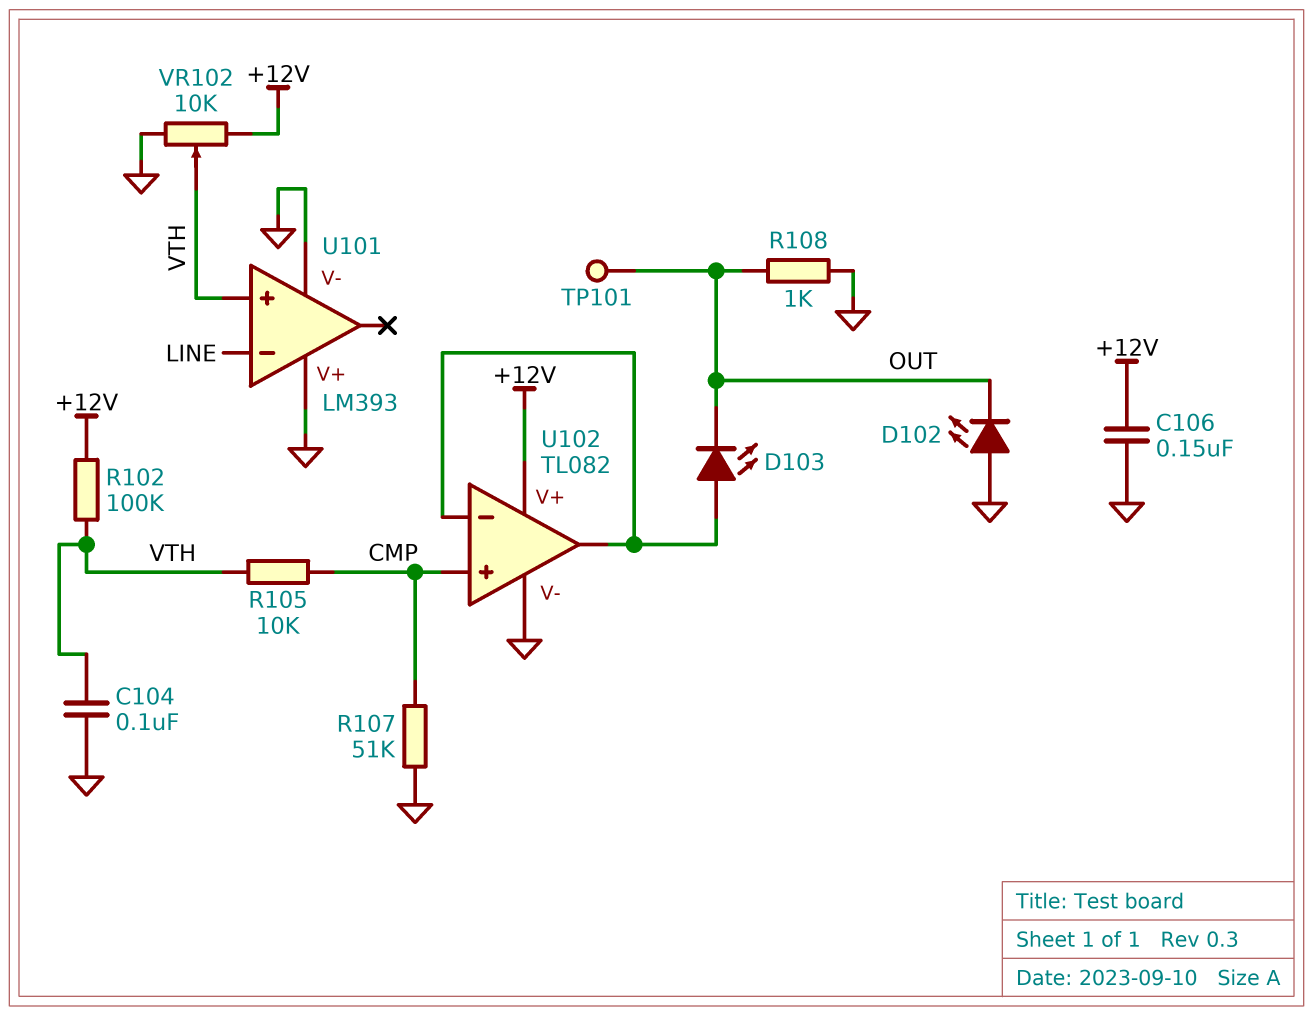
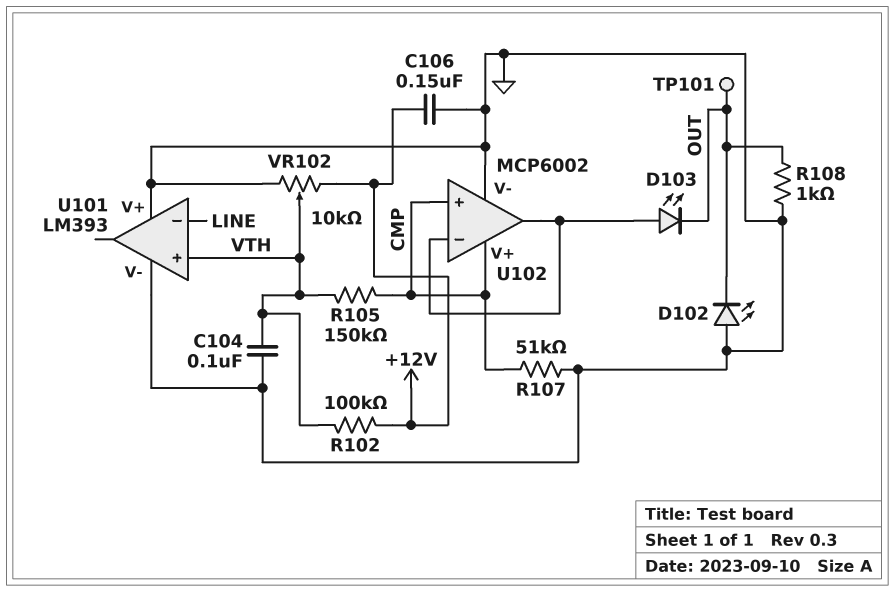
R105: 10k (CMP, VTH) -> 150k (CMP, VTH)
U102: TL082 -> MCP6002
U102 pin V+: +12V -> CMP

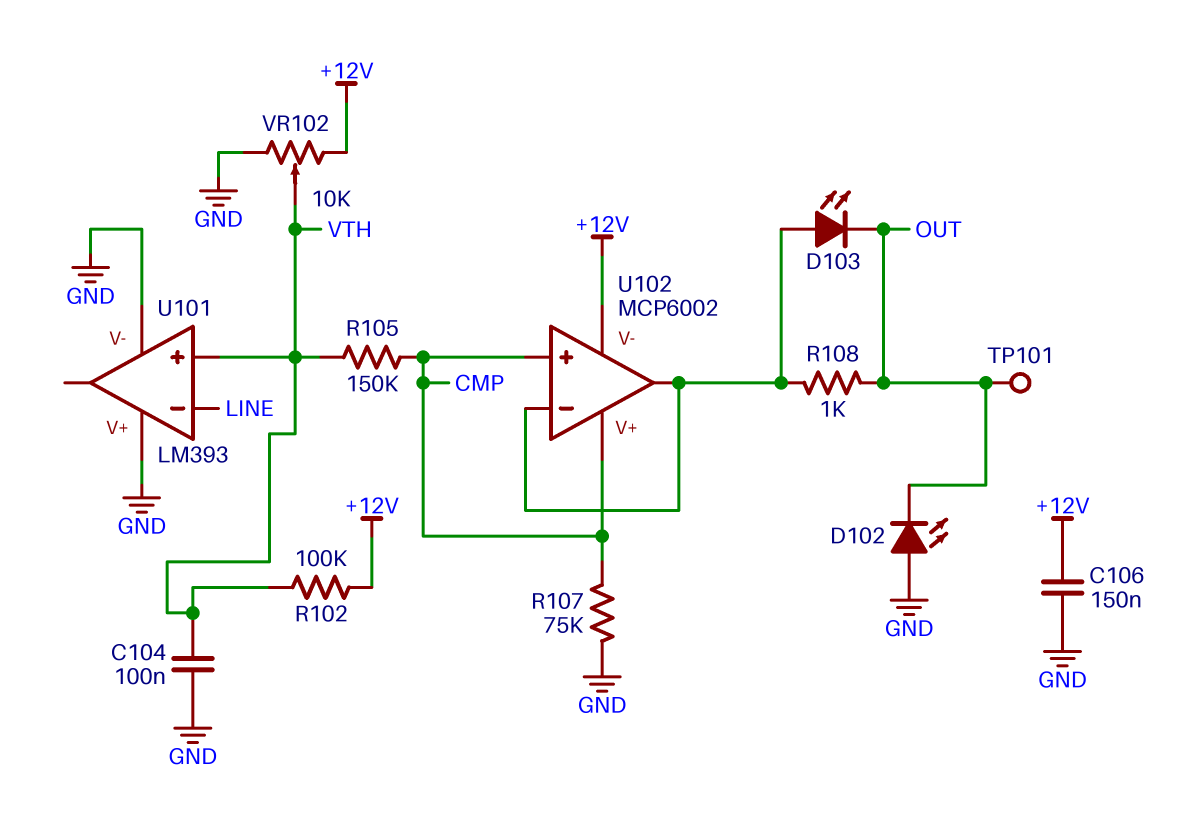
R107: 51k (CMP, GND) -> 75k (CMP, GND)
R108: 1k (GND, OUT) -> 1k (OUT, U102/in-)
U102 pin V-: GND -> +12V

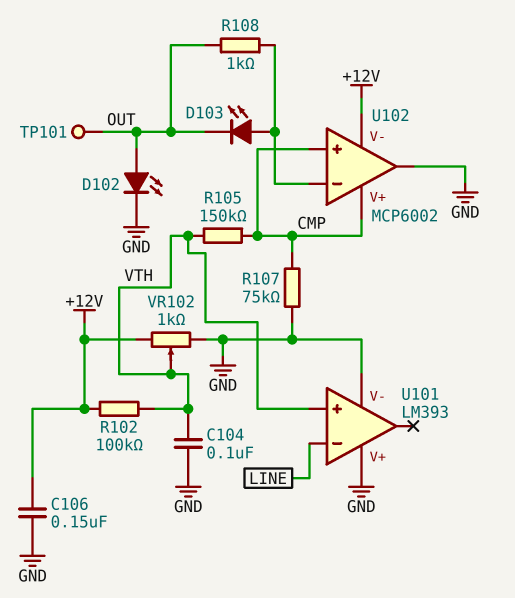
D102: LED (A GND, K OUT) -> LED (A OUT, K GND)
U102 pin out: U102/in- -> GND
VR102: 10k (+12V, GND, wiper VTH) -> 1k (+12V, GND, wiper VTH)

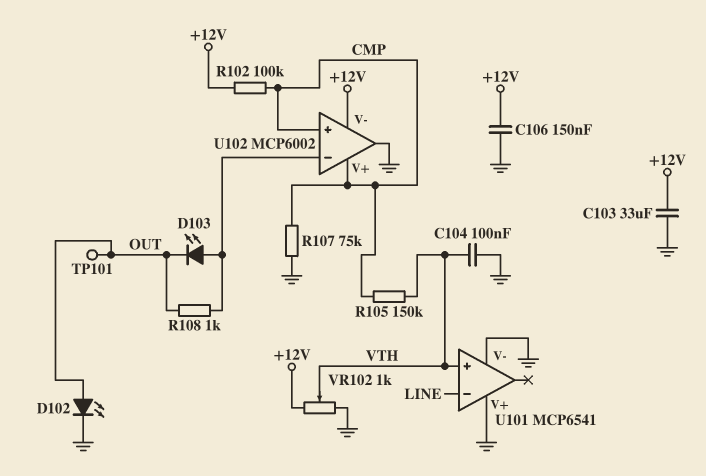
C103: none -> 33uF (+12V, GND)
R102: 100k (+12V, VTH) -> 100k (+12V, CMP)
U101: LM393 -> MCP6541

